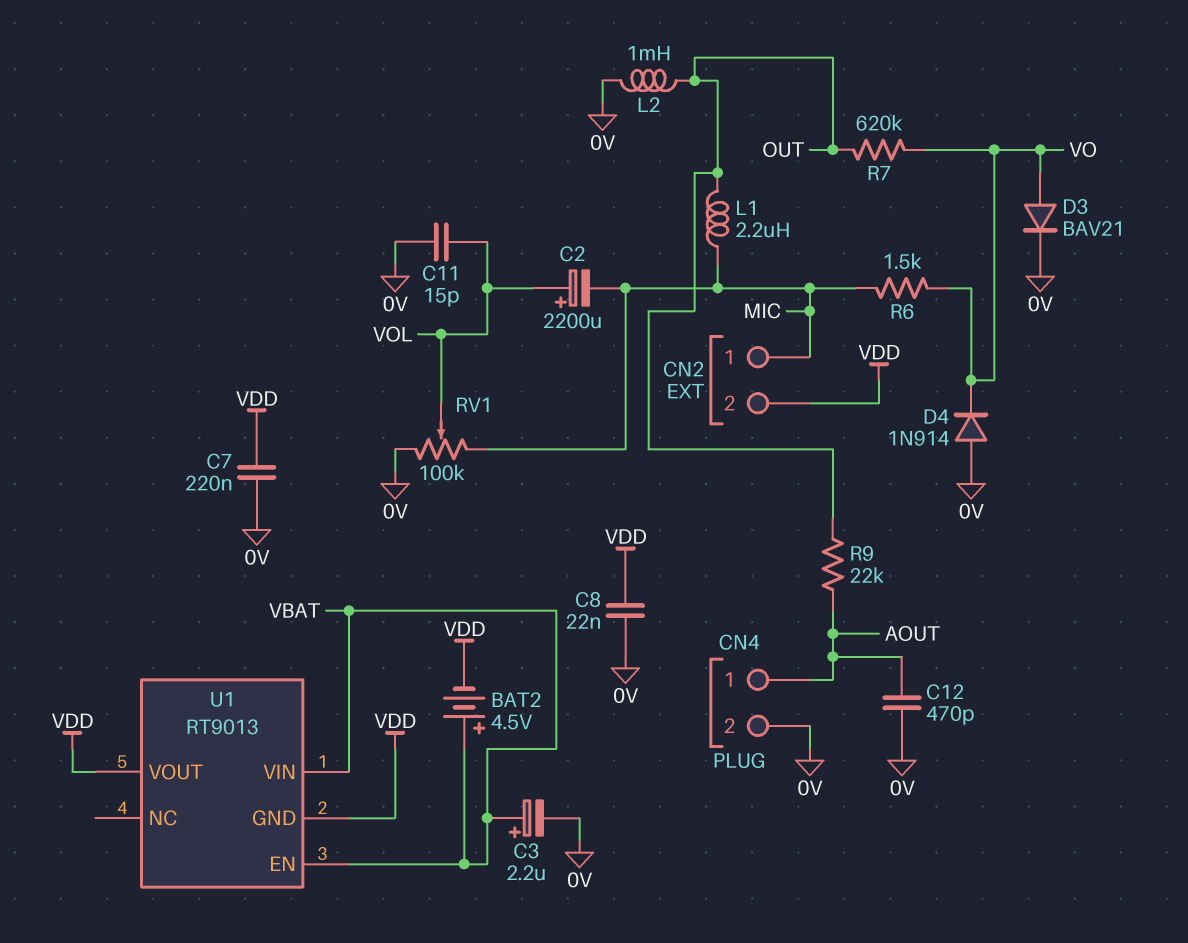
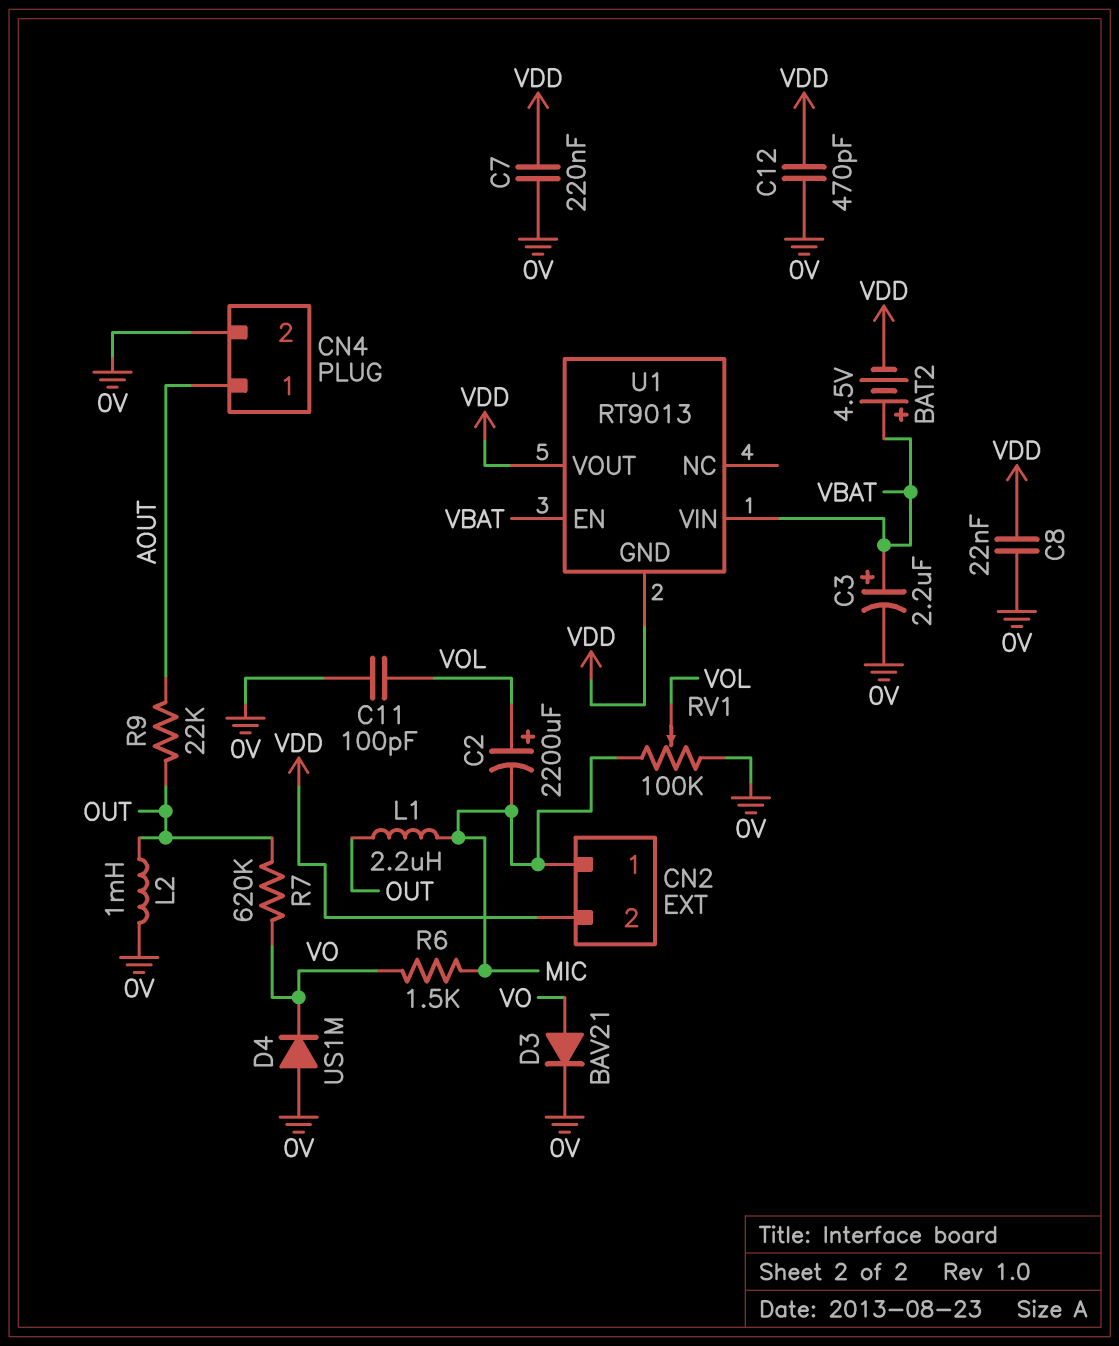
C11: 15pF (0V, VOL) -> 100pF (0V, VOL)
C12: 470pF (0V, AOUT) -> 470pF (0V, VDD)
D4: diode 1N914 (A 0V, K VO) -> diode US1M (A 0V, K VO)

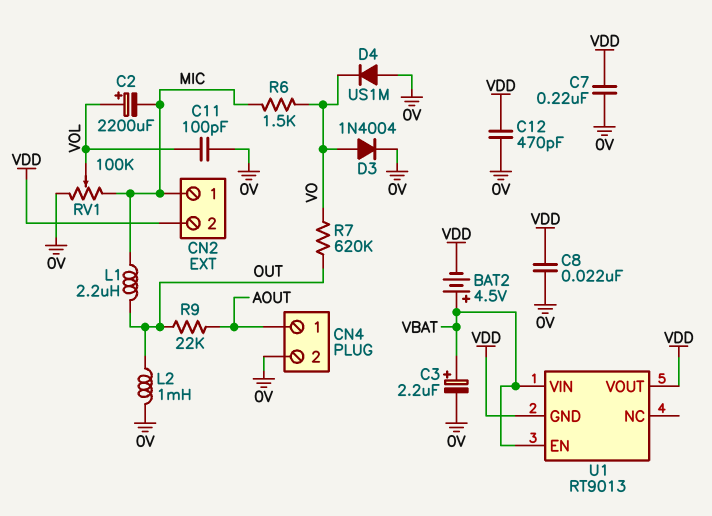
D3: diode BAV21 (A VO, K 0V) -> diode 1N4004 (A VO, K 0V)

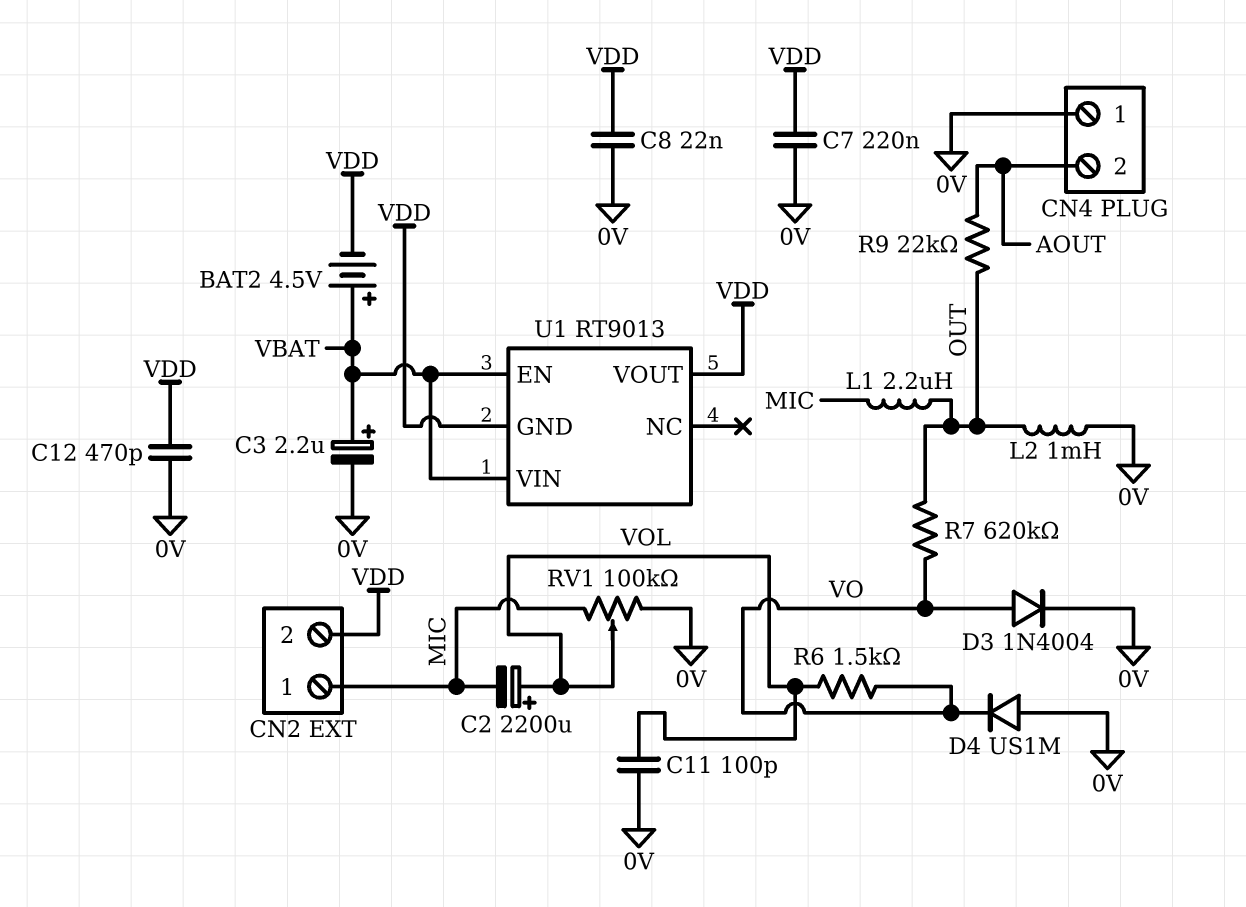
CN4 pin 1: AOUT -> 0V
CN4 pin 2: 0V -> AOUT
R6: 1.5k (MIC, VO) -> 1.5k (VO, VOL)

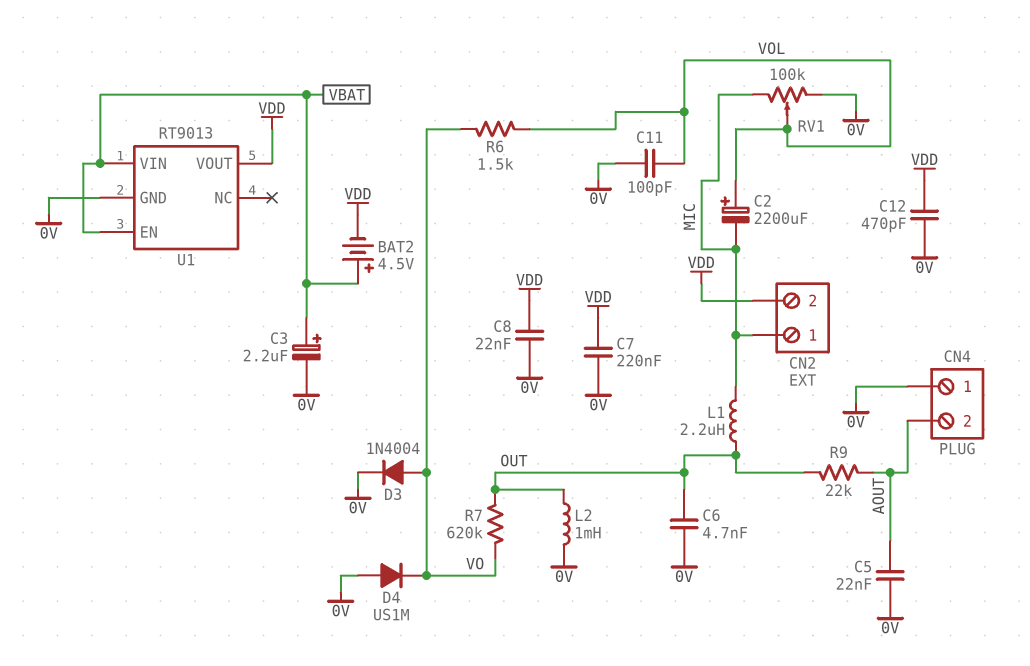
C5: none -> 22nF (0V, AOUT)
C6: none -> 4.7nF (0V, OUT)
U1 pin GND: VDD -> 0V

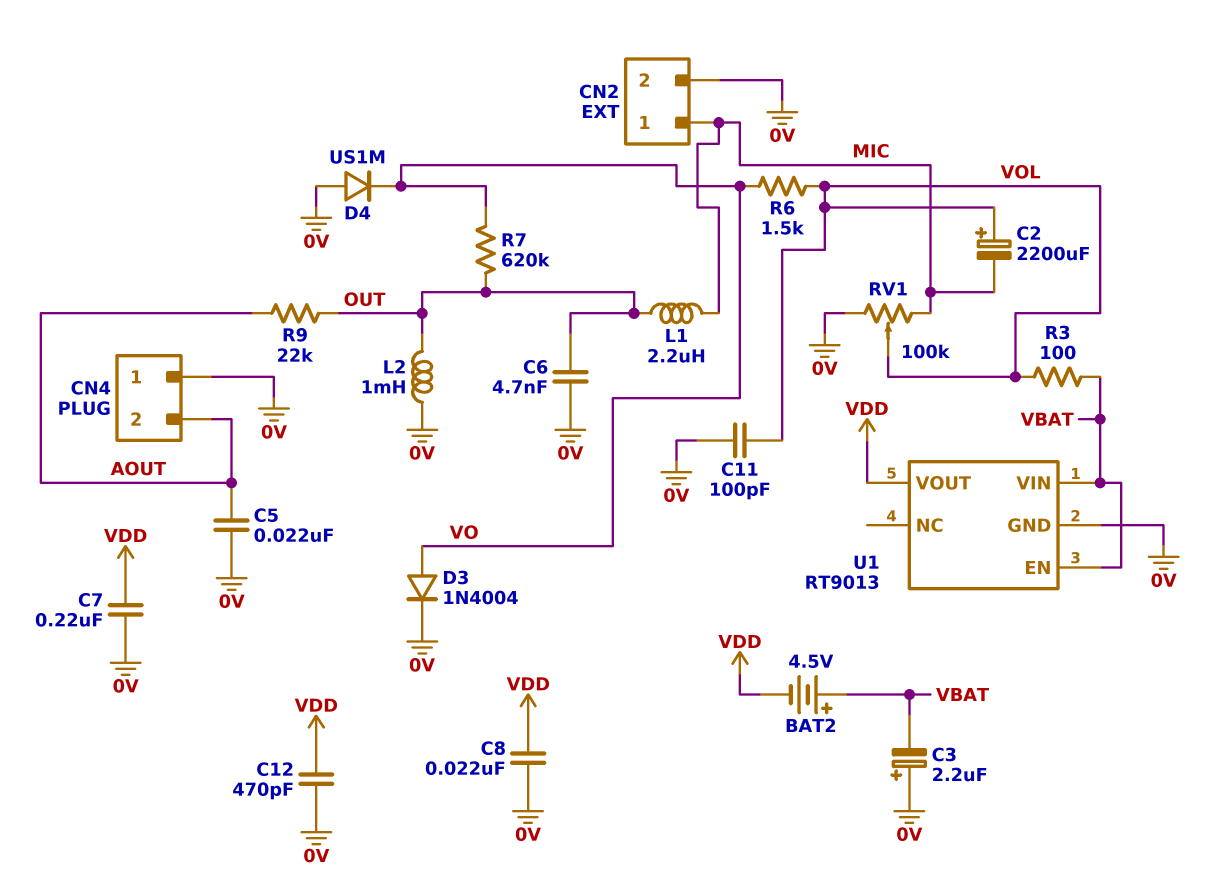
C3: 2.2uF (plus VBAT, minus 0V) -> 2.2uF (plus 0V, minus VBAT)
CN2 pin 2: VDD -> 0V
R3: none -> 100 (VBAT, VOL)

